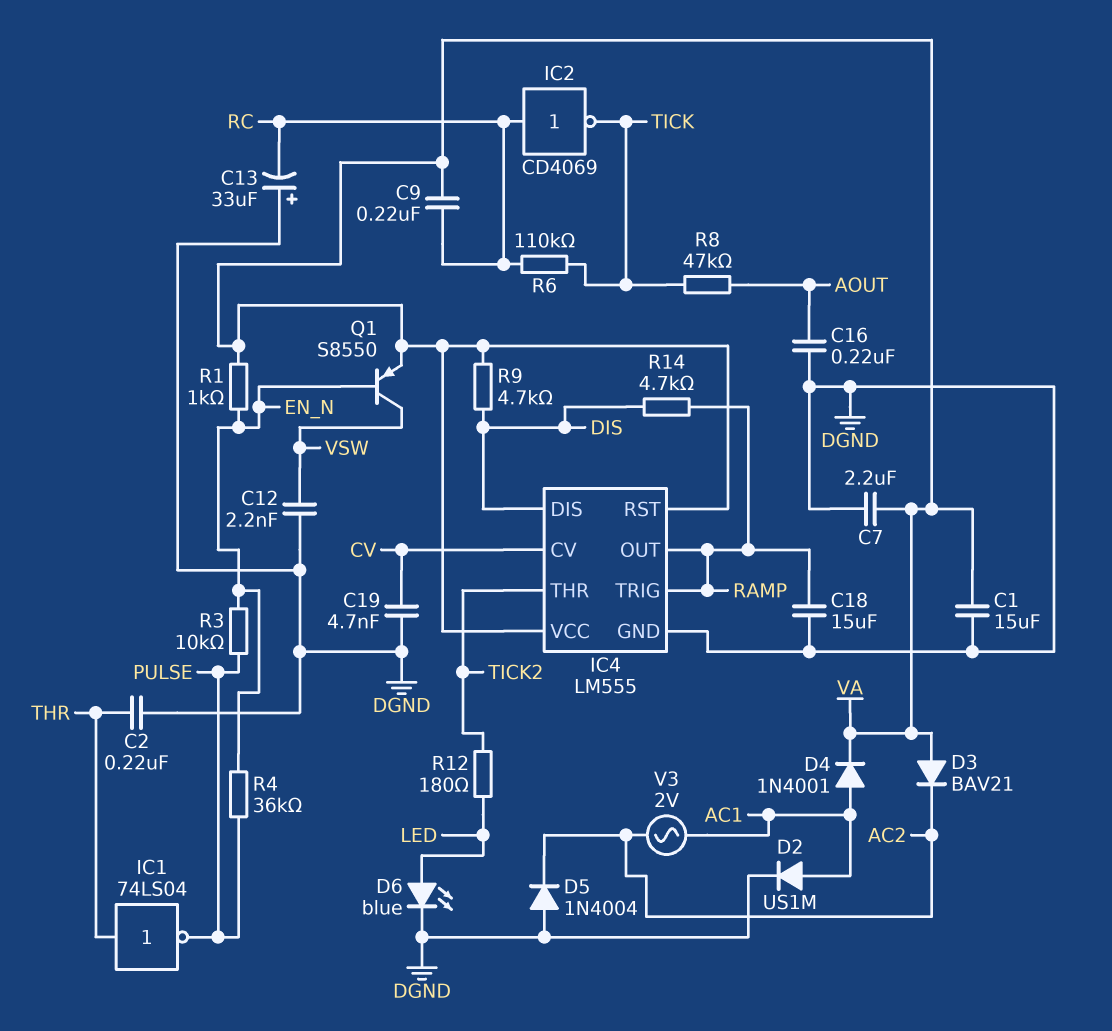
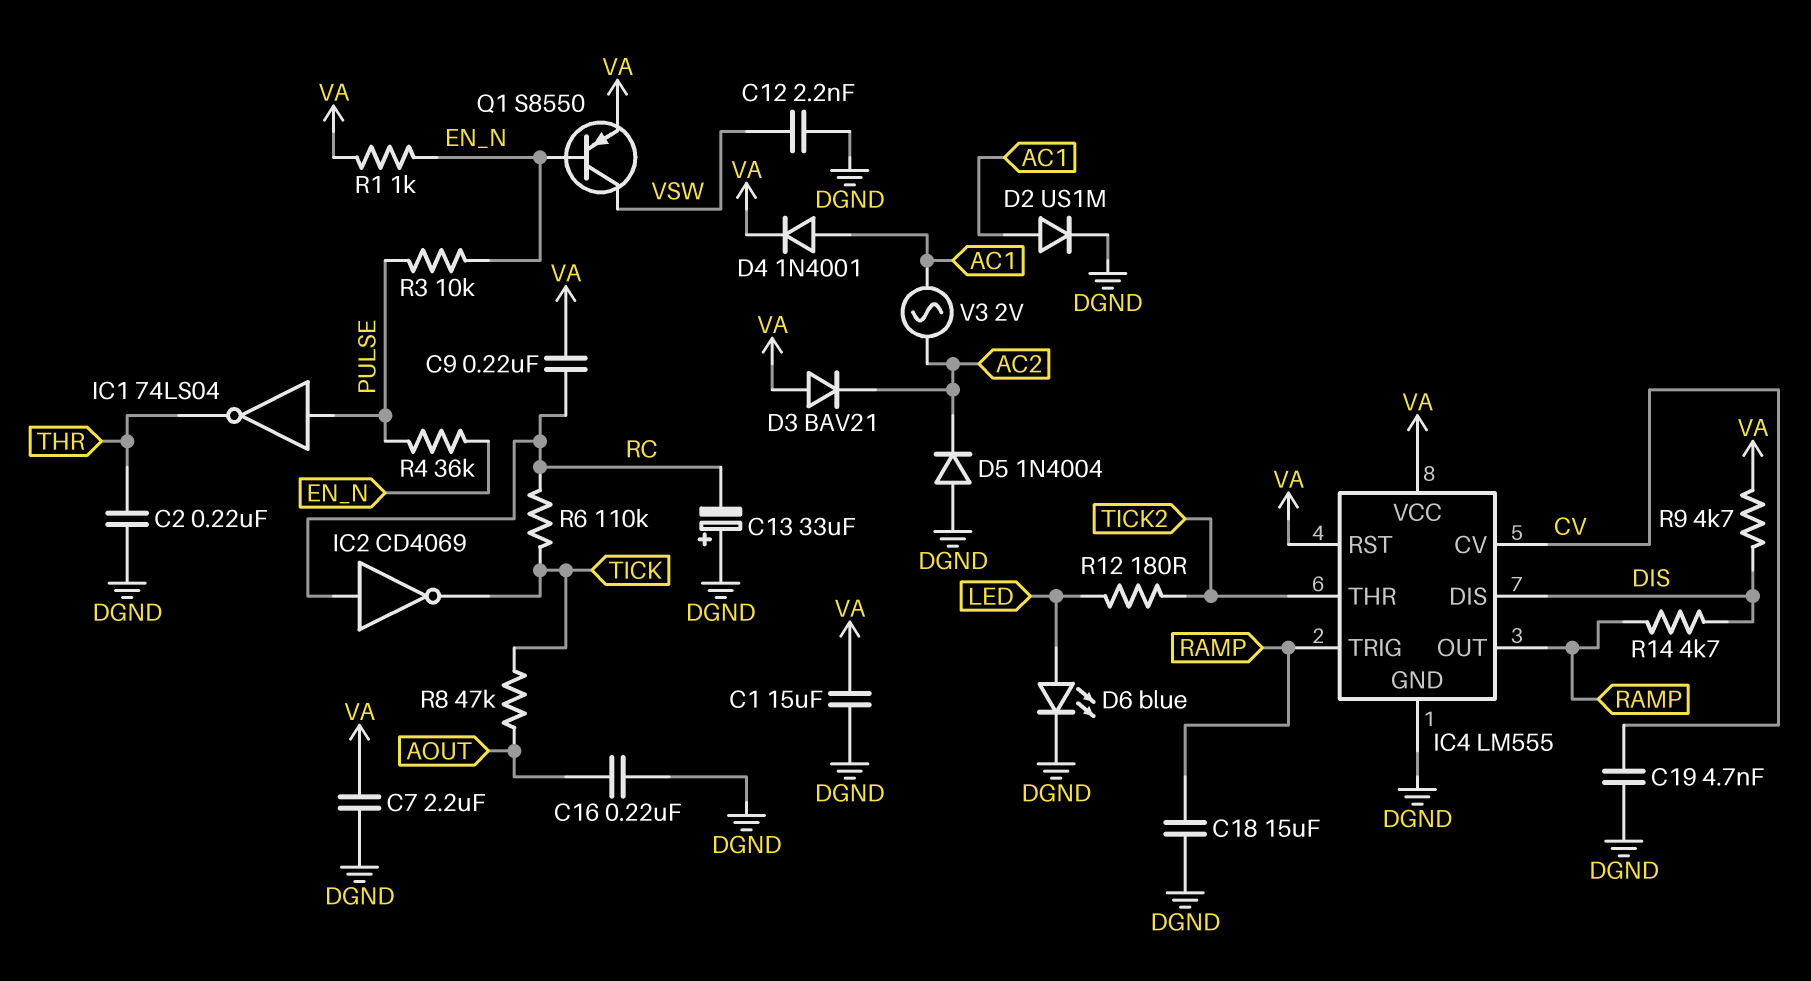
IC1: NOT 74LS04 (in THR, out PULSE) -> NOT 74LS04 (in PULSE, out THR)

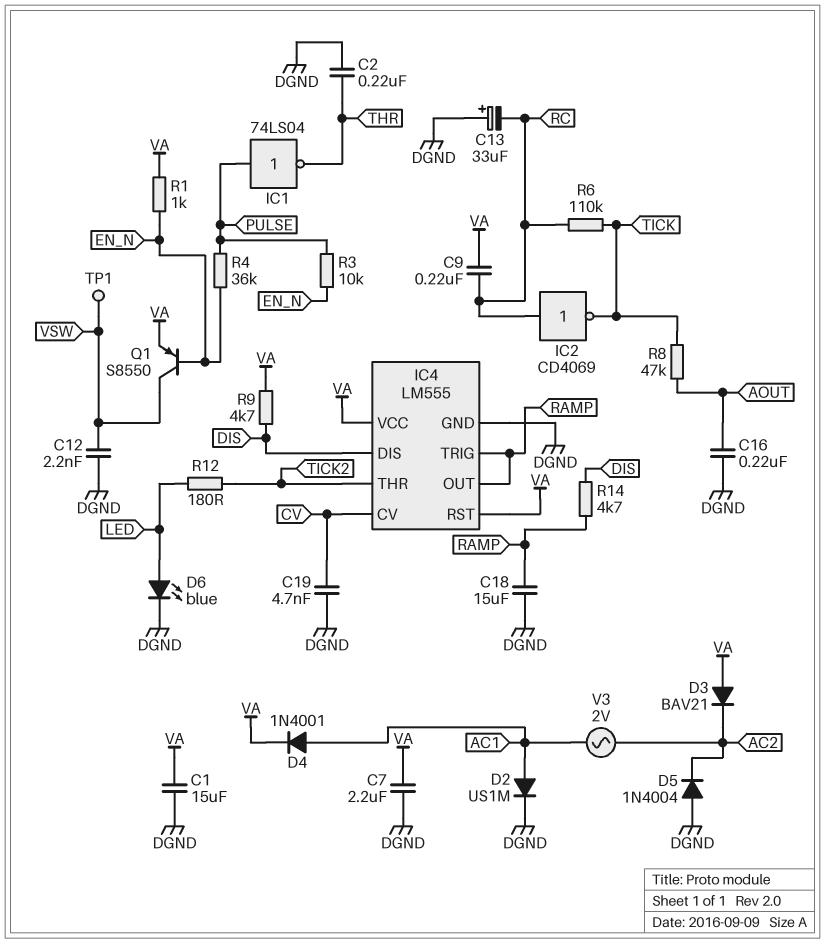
TP1: none -> test point (VSW)

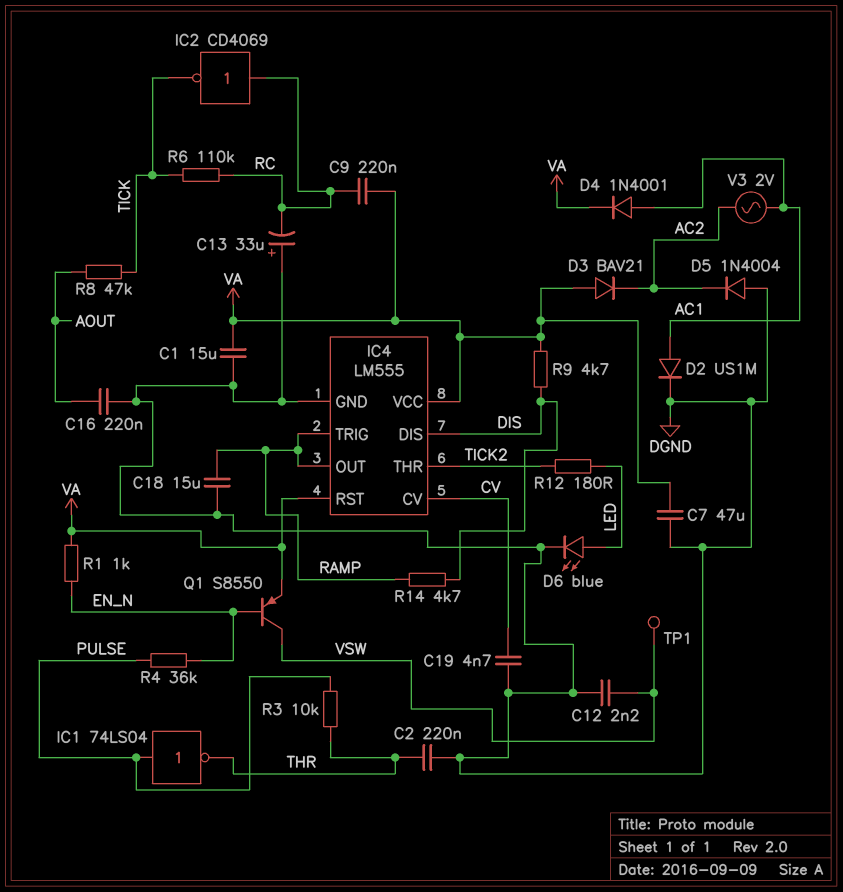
C7: 2.2uF (DGND, VA) -> 47uF (DGND, VA)
R3: 10k (EN_N, PULSE) -> 10k (PULSE, THR)

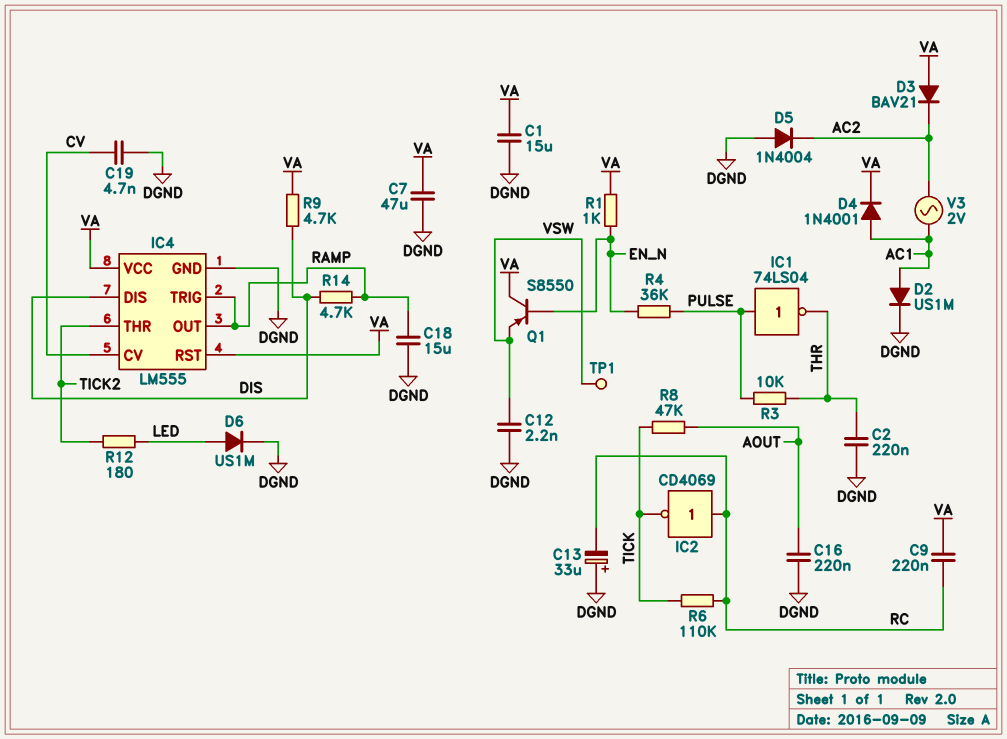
D6: LED blue (A LED, K DGND) -> diode US1M (A LED, K DGND)
Q1: PNP S8550 (B EN_N, C VSW, E VA) -> PNP S8550 (B EN_N, C VA, E VSW)

